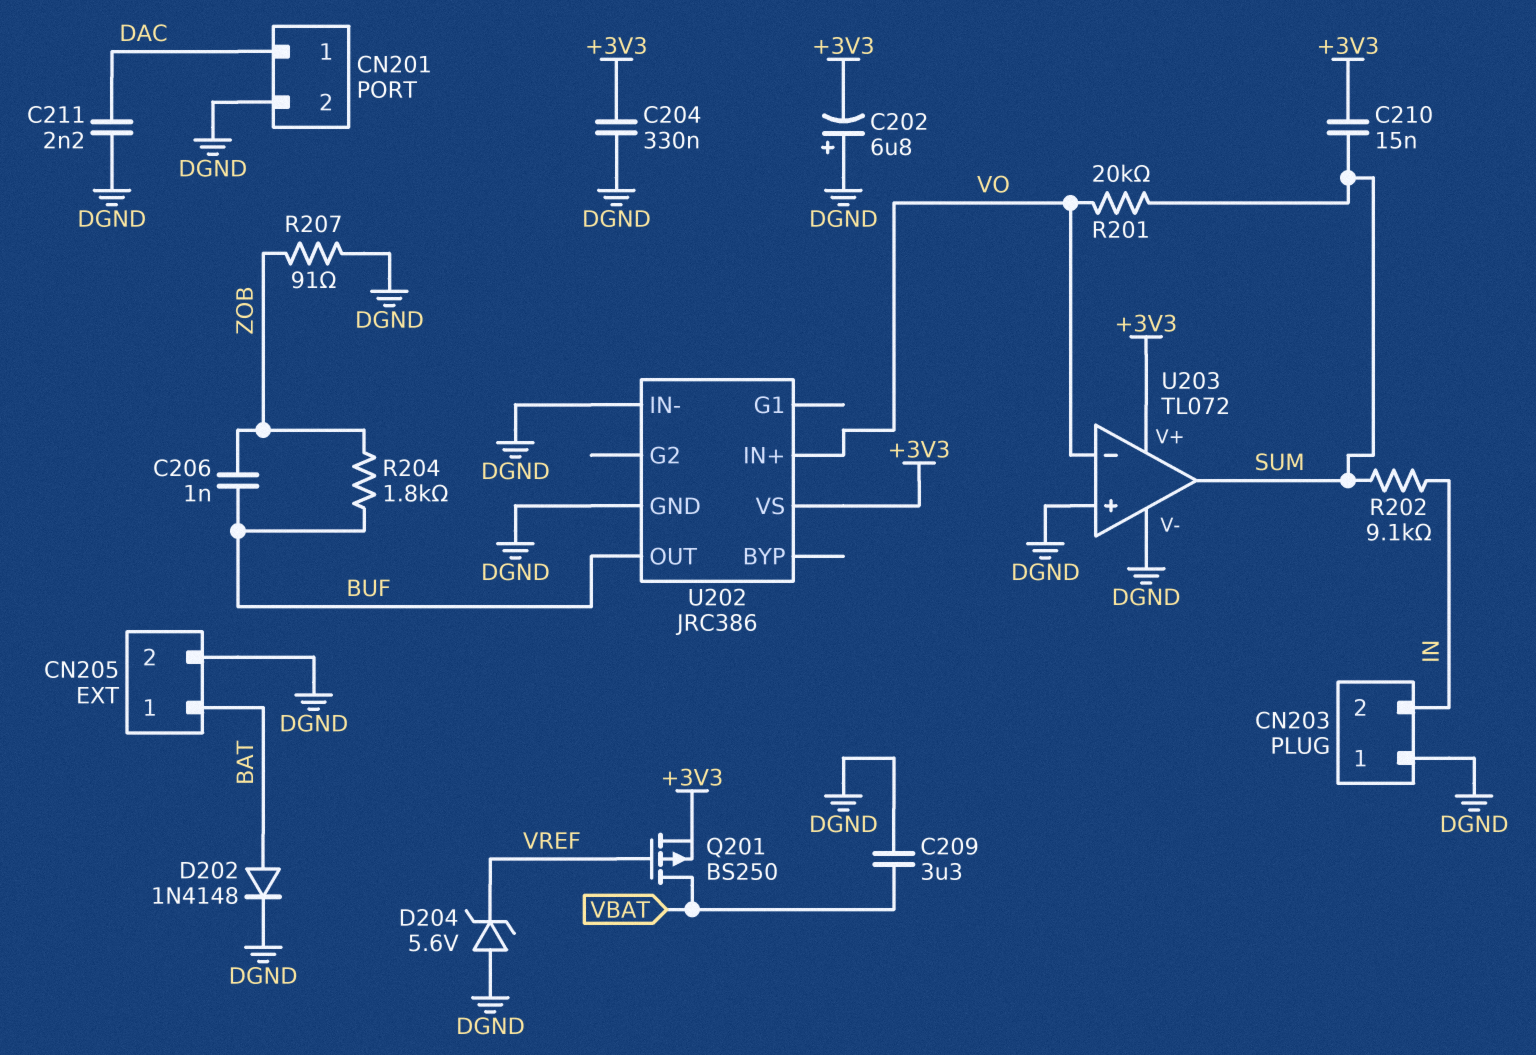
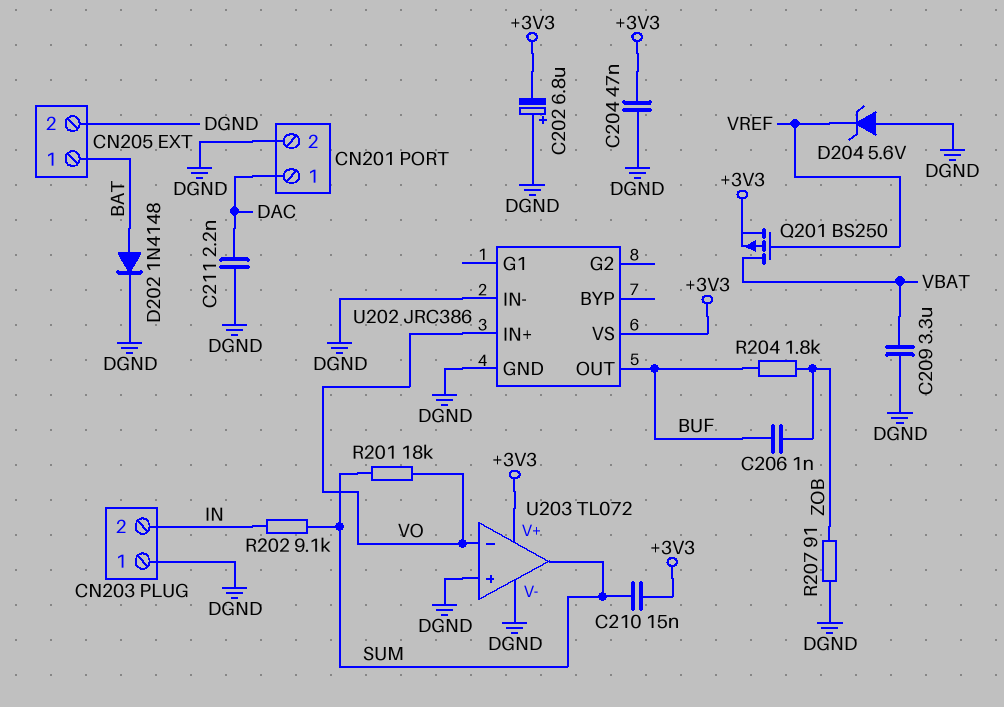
C204: 330nF (+3V3, DGND) -> 47nF (+3V3, DGND)
R201: 20k (SUM, VO) -> 18k (SUM, VO)

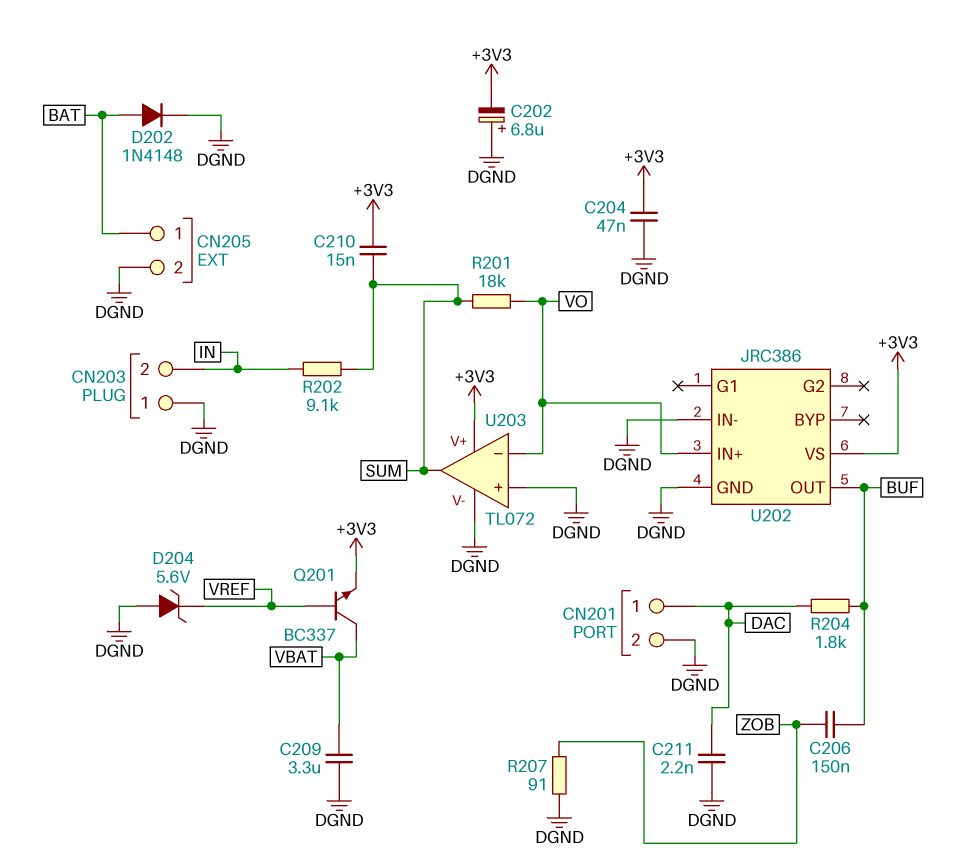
C206: 1nF (BUF, ZOB) -> 150nF (BUF, ZOB)
Q201: PMOS BS250 (G VREF, D VBAT, S +3V3) -> NPN BC337 (B VREF, C VBAT, E +3V3)
R204: 1.8k (BUF, ZOB) -> 1.8k (BUF, DAC)

